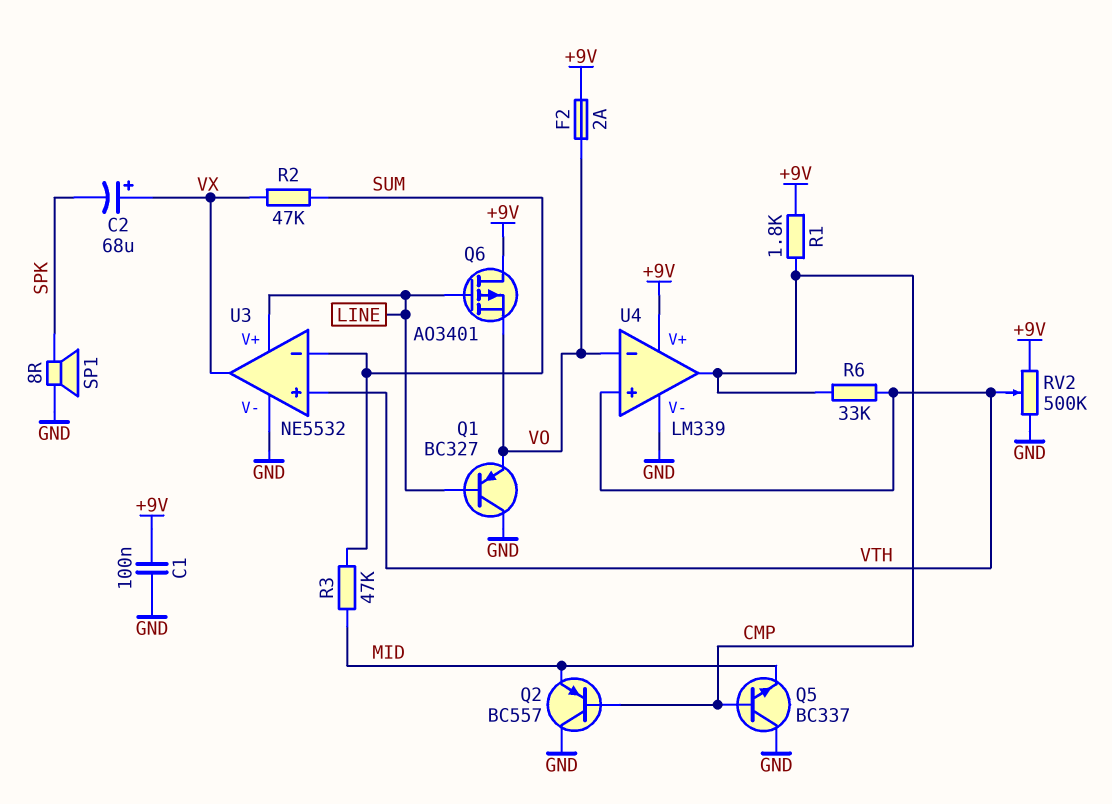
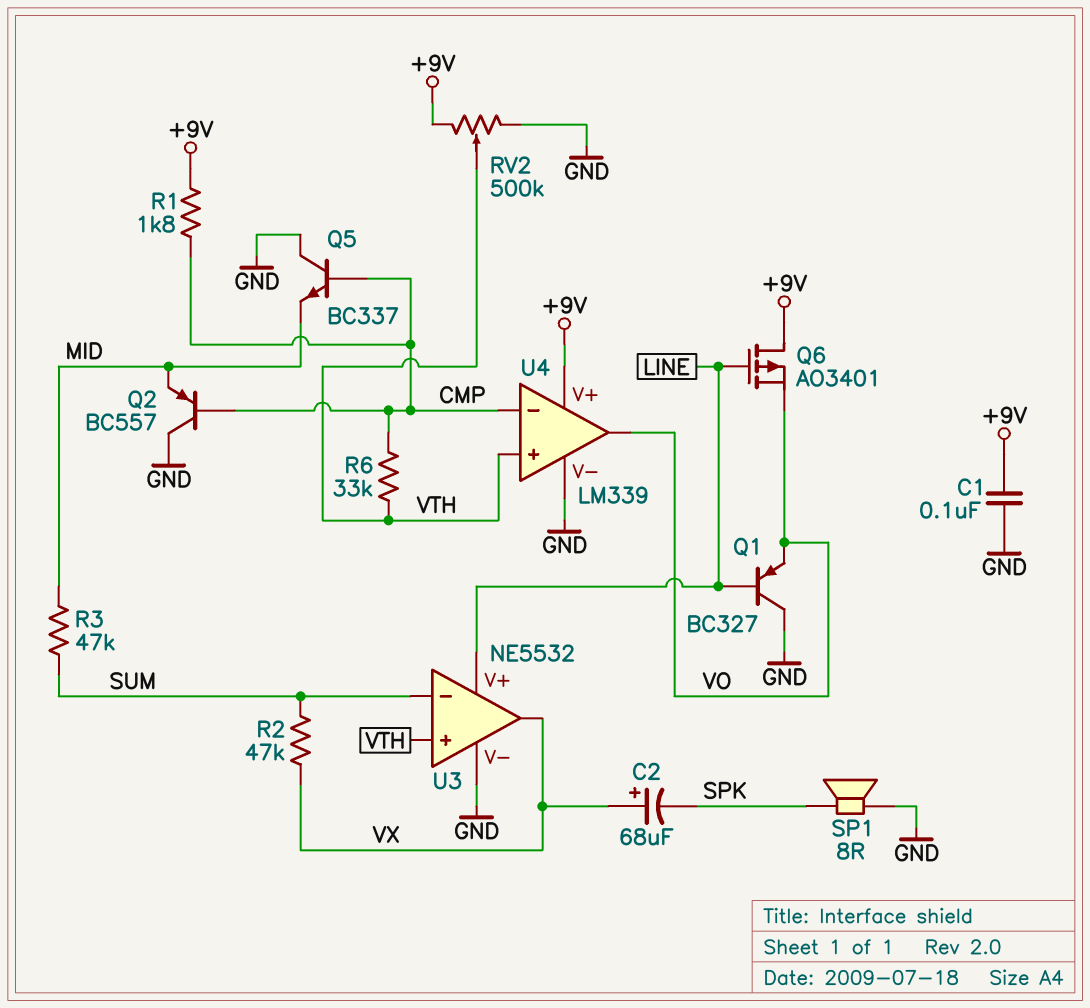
F2: 2A (+9V, VO) -> none
U4 pin in-: VO -> CMP
U4 pin out: CMP -> VO

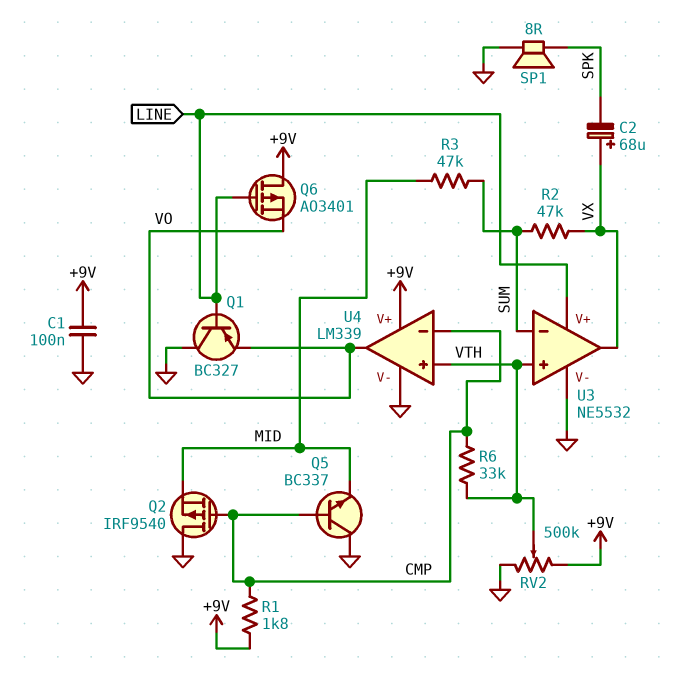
Q2: PNP BC557 (B CMP, C GND, E MID) -> PMOS IRF9540 (G CMP, D GND, S MID)

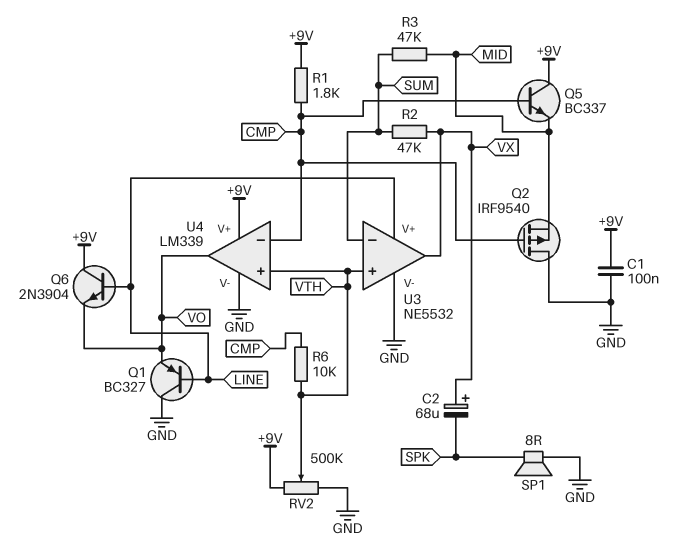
Q5: NPN BC337 (B CMP, C GND, E MID) -> NPN BC337 (B CMP, C +9V, E MID)
Q6: PMOS AO3401 (G LINE, D +9V, S VO) -> NPN 2N3904 (B LINE, C +9V, E VO)
R6: 33k (CMP, VTH) -> 10k (CMP, VTH)

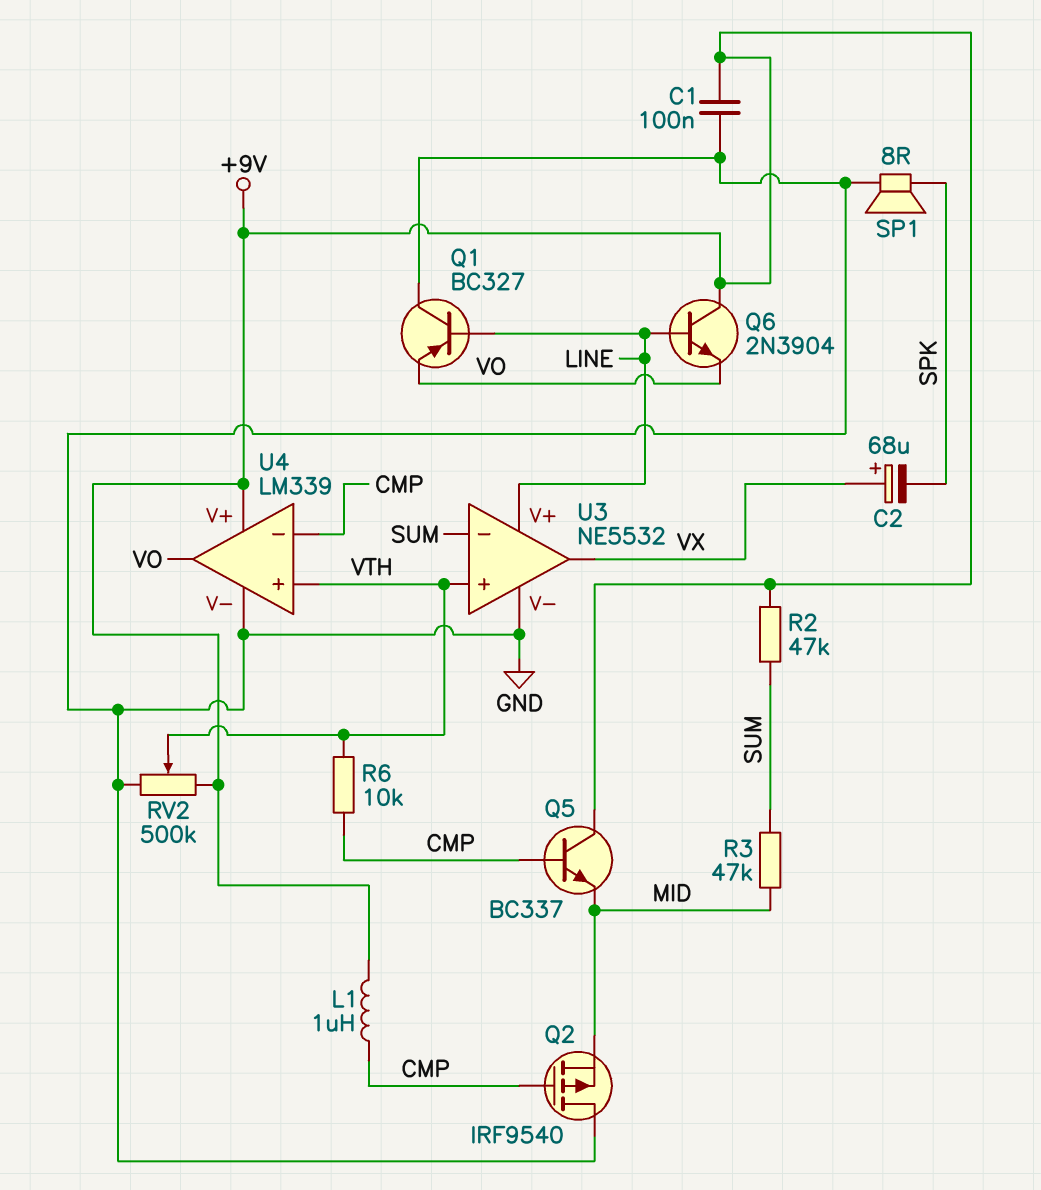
L1: none -> 1uH (+9V, CMP)
R1: 1.8k (+9V, CMP) -> none
R2: 47k (SUM, VX) -> 47k (+9V, SUM)

